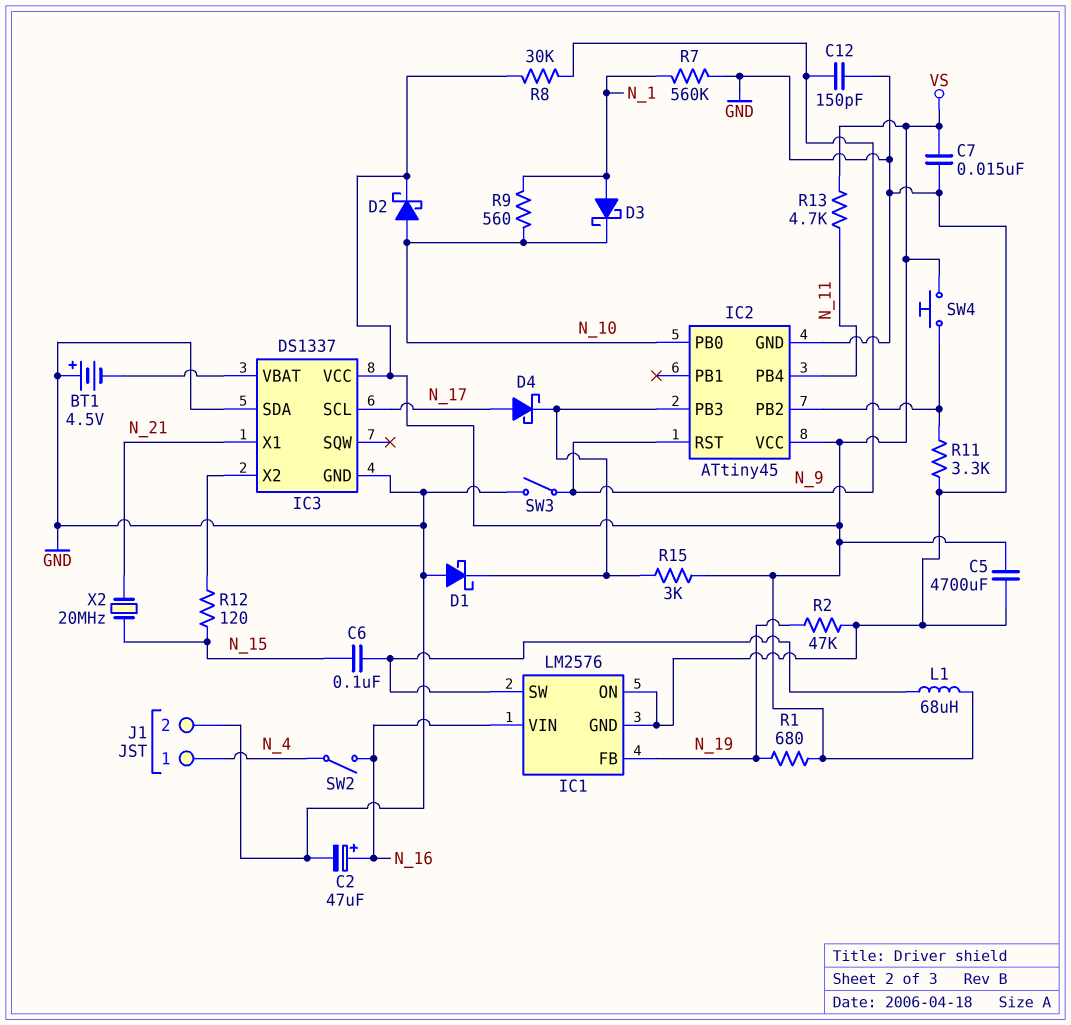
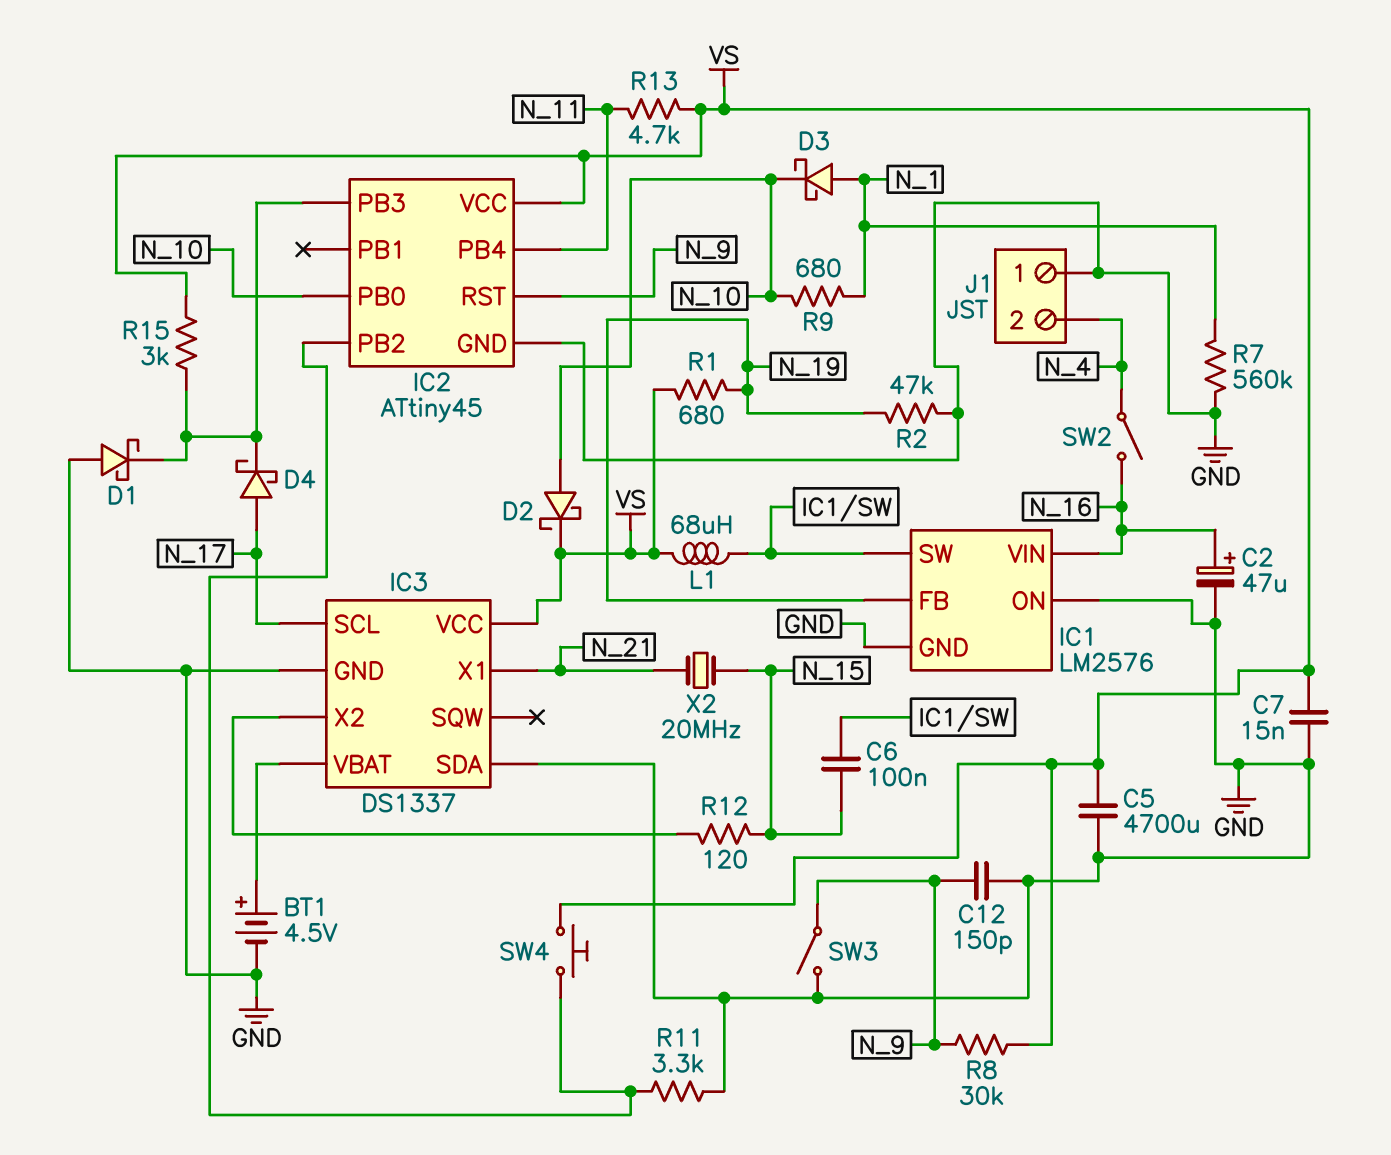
BT1: 4.5V (plus GND, minus IC3/VBAT) -> 4.5V (plus IC3/VBAT, minus GND)
J1 pin 1: N_4 -> GND
J1 pin 2: GND -> N_4
R9: 560 (N_1, N_10) -> 680 (N_1, N_10)

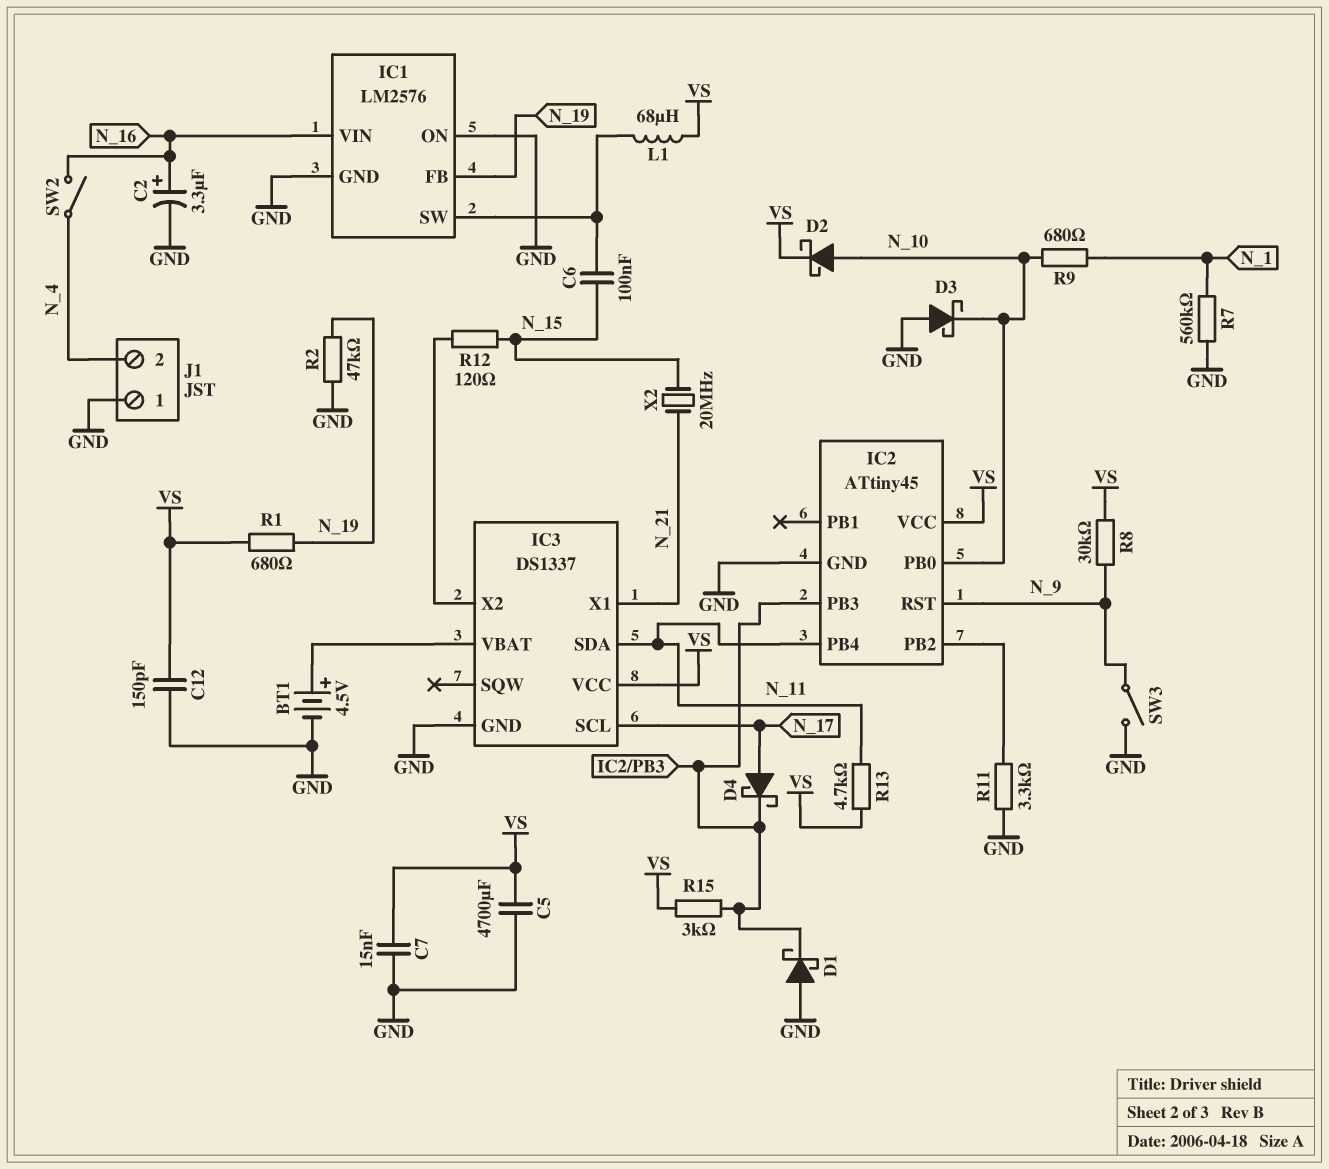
C2: 47uF (plus N_16, minus GND) -> 3.3uF (plus N_16, minus GND)
C12: 150pF (GND, N_9) -> 150pF (GND, VS)
D3: schottky (A N_1, K N_10) -> schottky (A GND, K N_10)
IC3 pin SDA: GND -> N_11
SW4: button (IC2/PB2, VS) -> none

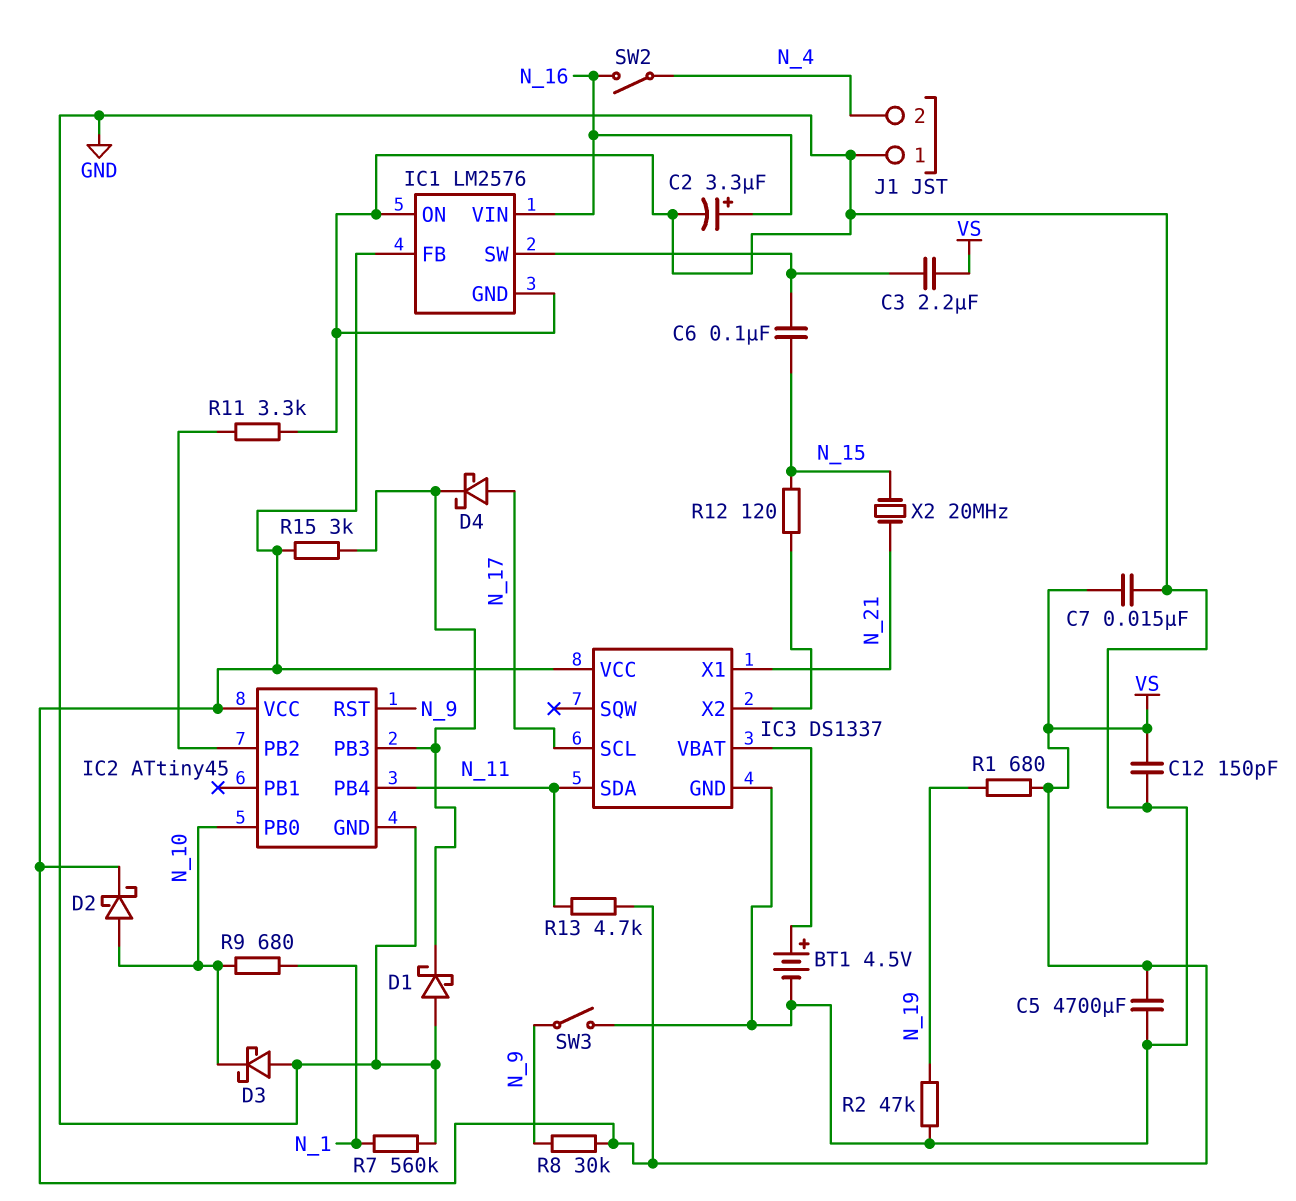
C3: none -> 2.2uF (IC1/SW, VS)
IC1 pin FB: N_19 -> VS
L1: 68uH (IC1/SW, VS) -> none

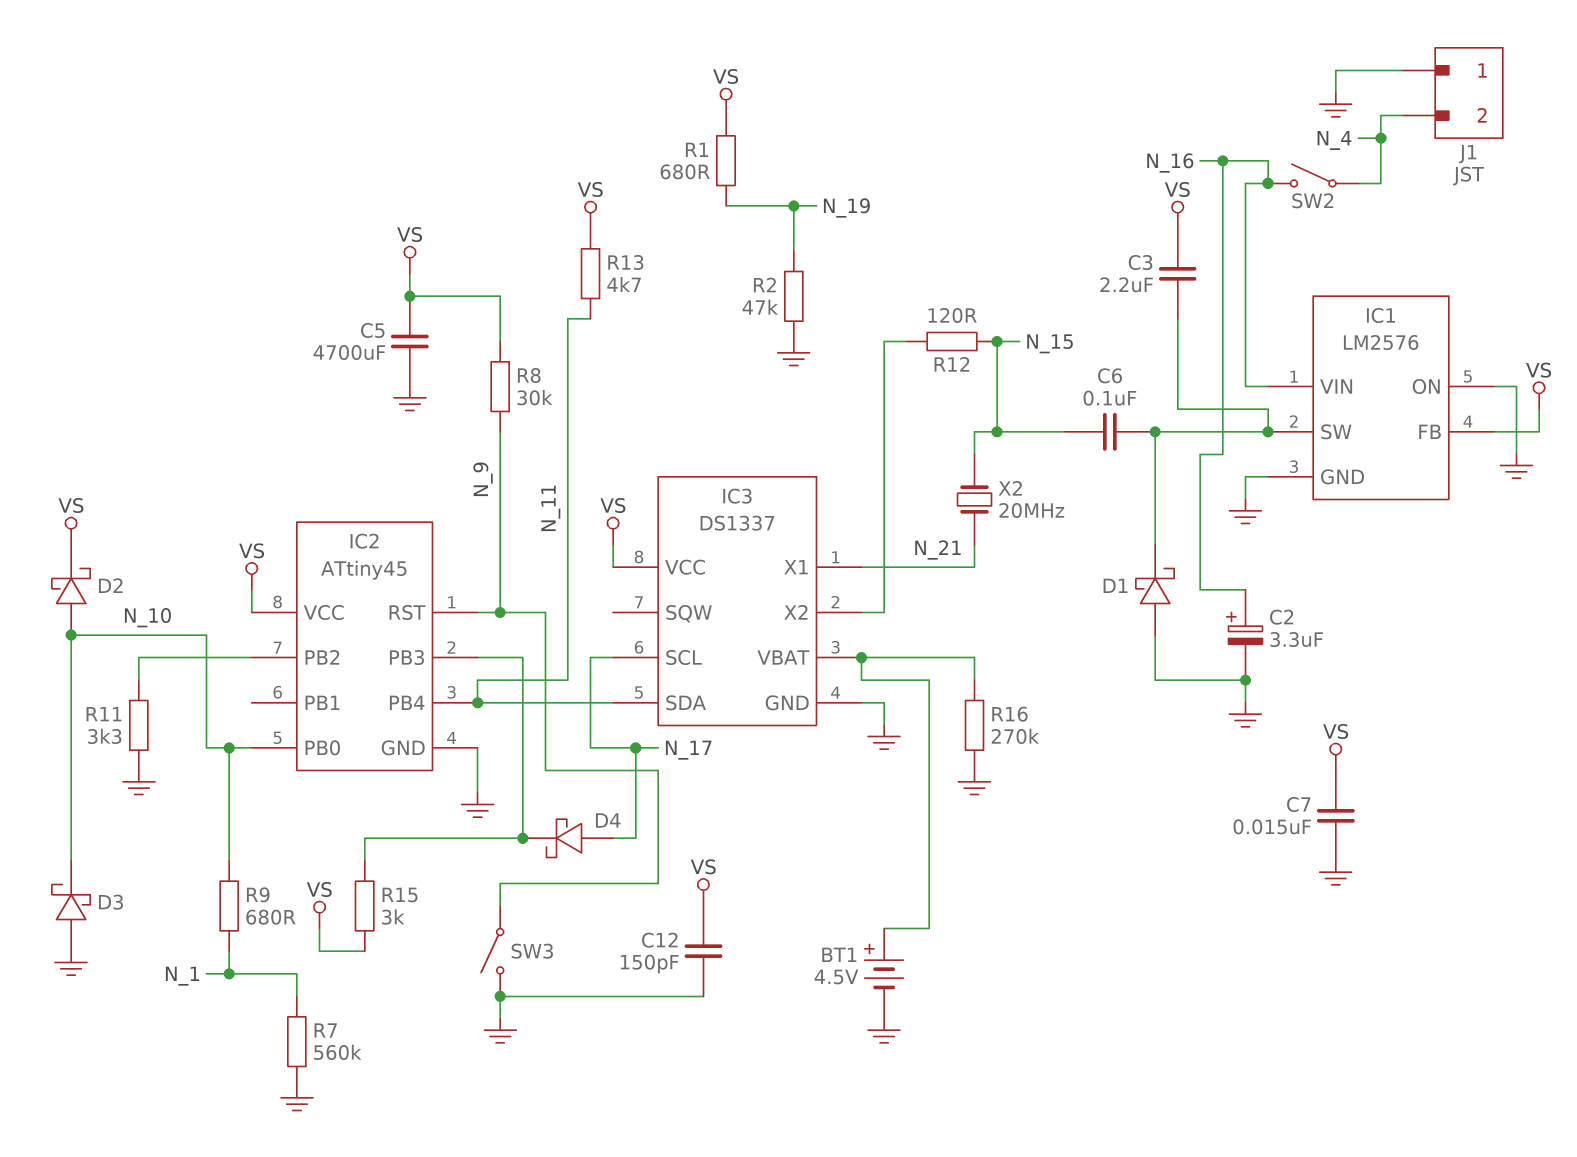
D1: schottky (A GND, K IC2/PB3) -> schottky (A GND, K IC1/SW)
R16: none -> 270k (GND, IC3/VBAT)

